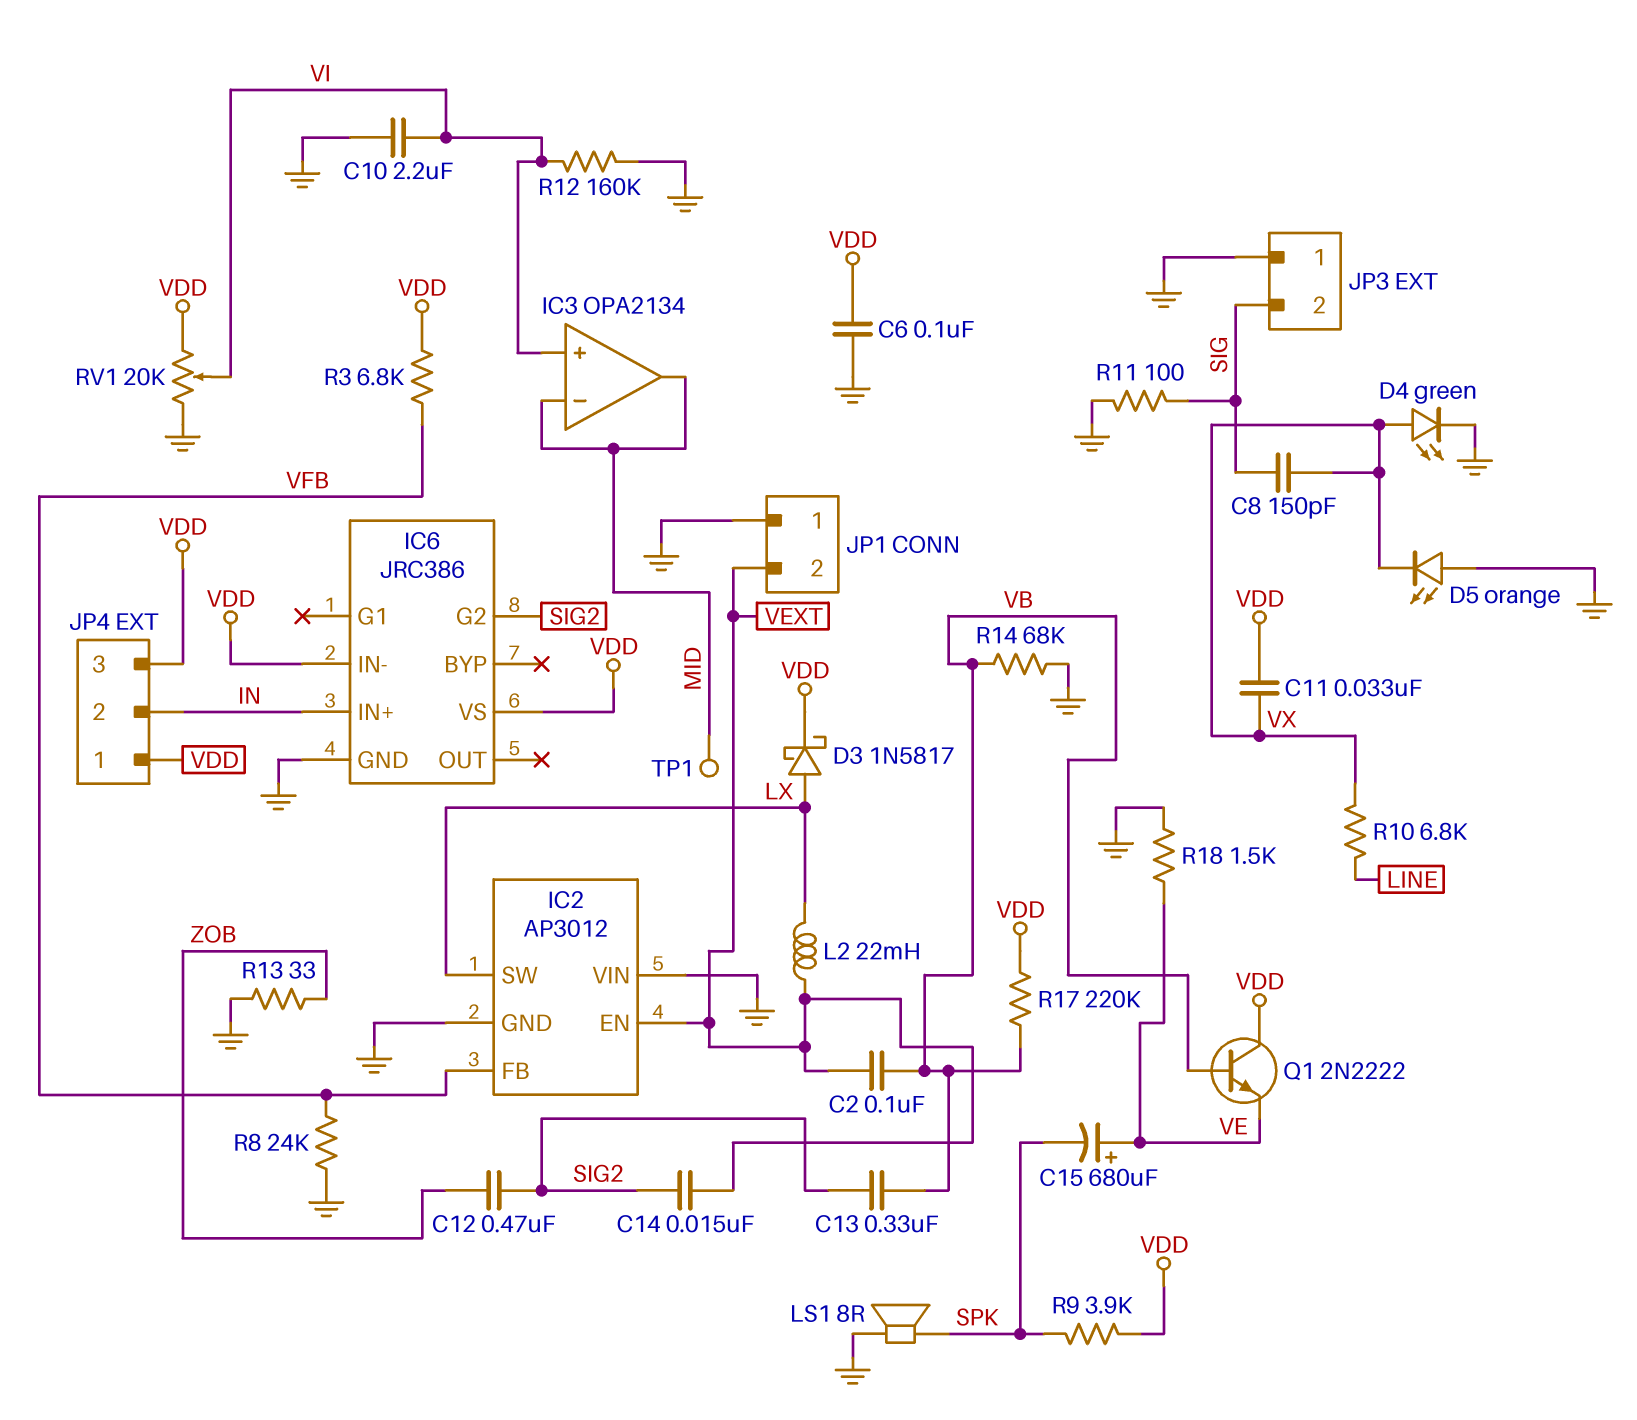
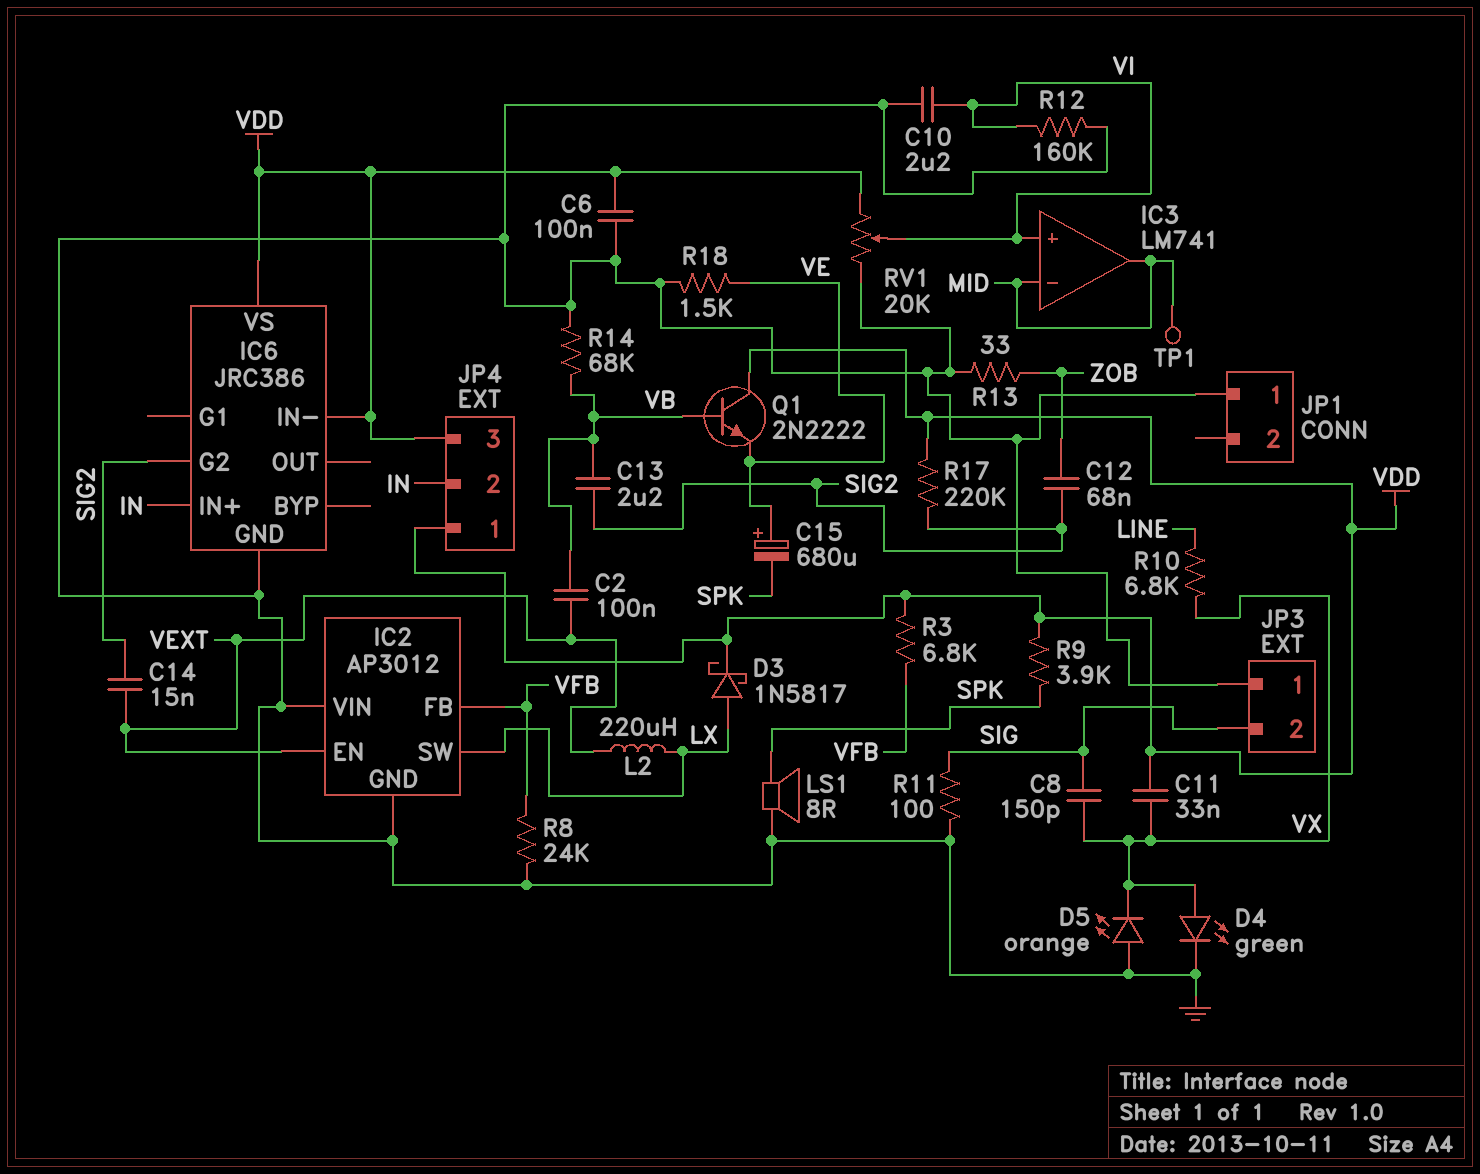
C12: 470nF (SIG2, ZOB) -> 68nF (SIG2, ZOB)
C13: 330nF (SIG2, VB) -> 2.2uF (SIG2, VB)
IC3: OPA2134 -> LM741
JP1 pin 2: VEXT -> none
L2: 22mH (LX, VEXT) -> 220uH (LX, VEXT)
R17: 220k (VB, VDD) -> 220k (SIG2, VDD)

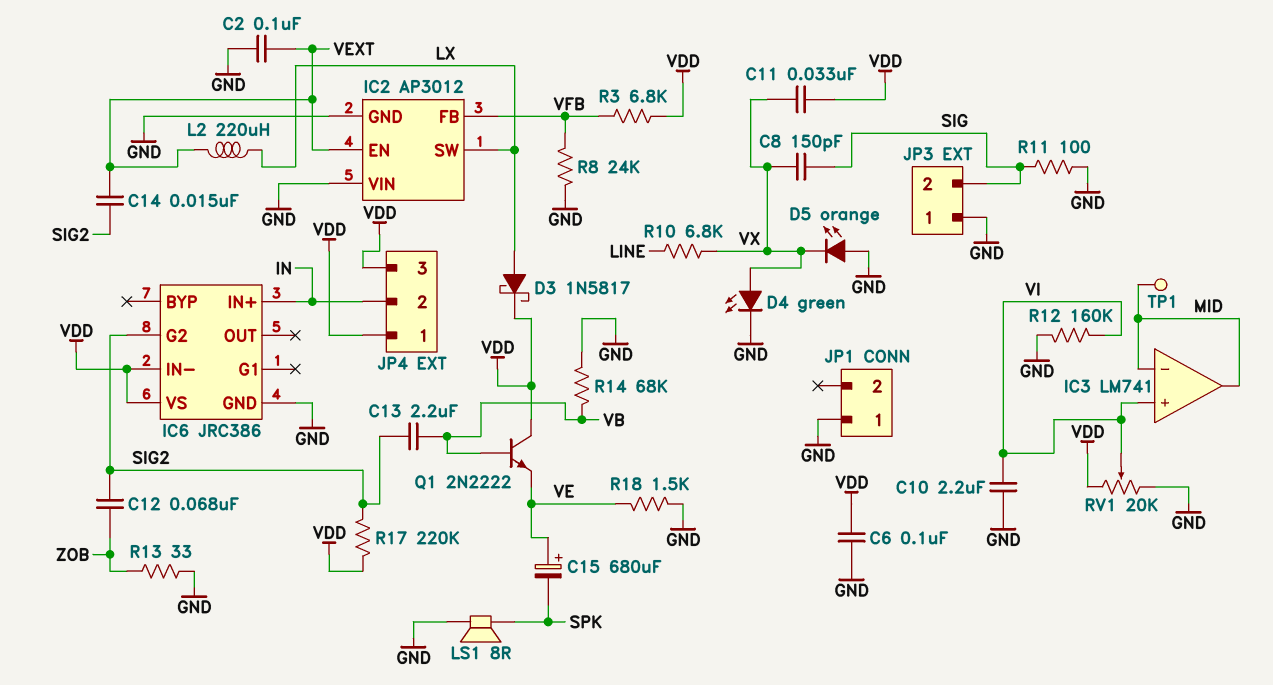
C2: 100nF (VB, VEXT) -> 100nF (GND, VEXT)
R9: 3.9k (SPK, VDD) -> none

